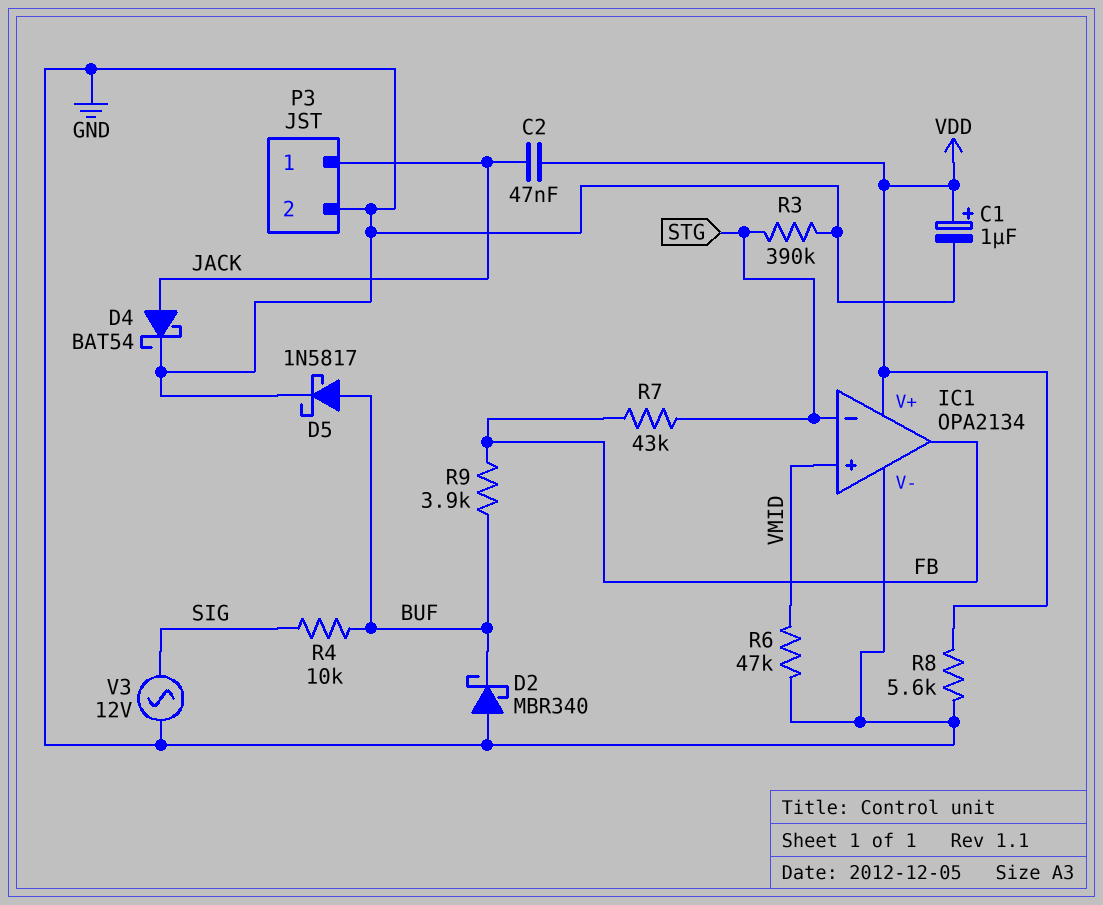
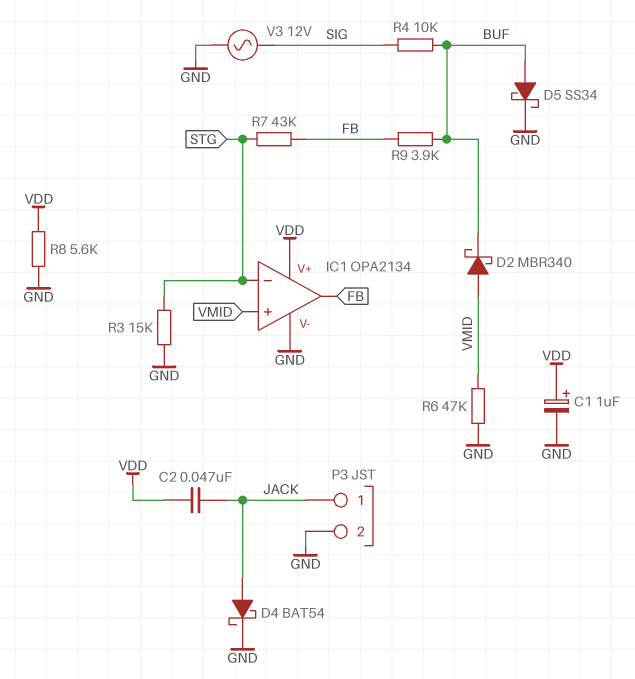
D2: schottky MBR340 (A GND, K BUF) -> schottky MBR340 (A VMID, K BUF)
D5: schottky 1N5817 (A BUF, K GND) -> schottky SS34 (A BUF, K GND)
R3: 390k (GND, STG) -> 15k (GND, STG)

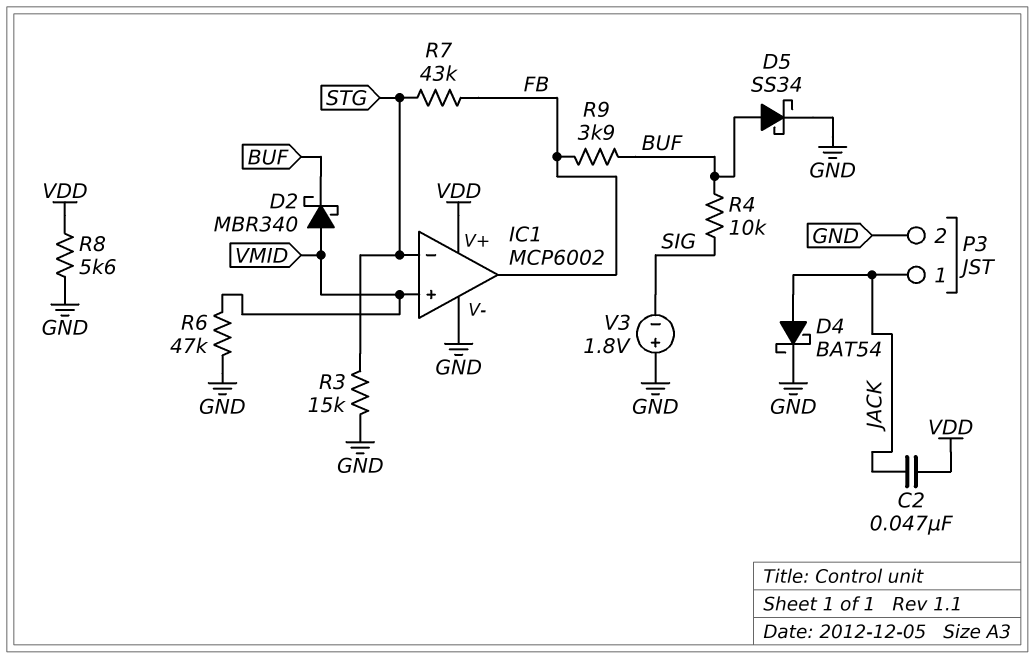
C1: 1uF (plus VDD, minus GND) -> none
IC1: OPA2134 -> MCP6002
V3: AC 12V (GND, SIG) -> 1.8V (plus GND, minus SIG)

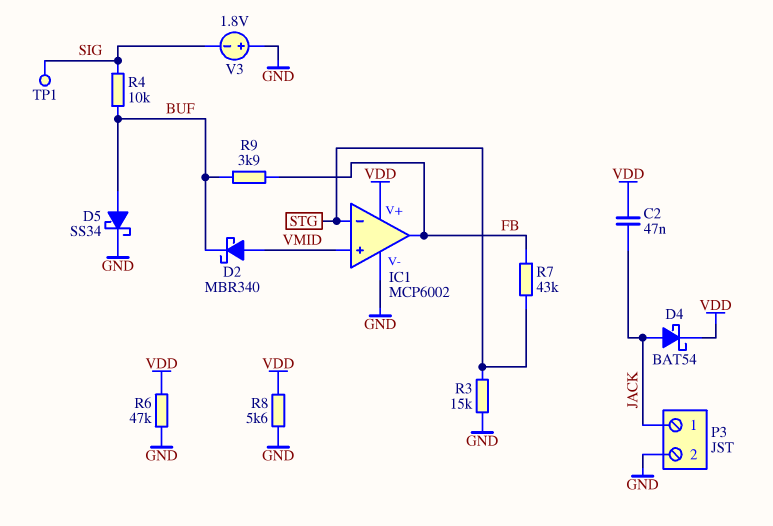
D4: schottky BAT54 (A JACK, K GND) -> schottky BAT54 (A JACK, K VDD)
R6: 47k (GND, VMID) -> 47k (GND, VDD)
TP1: none -> test point (SIG)

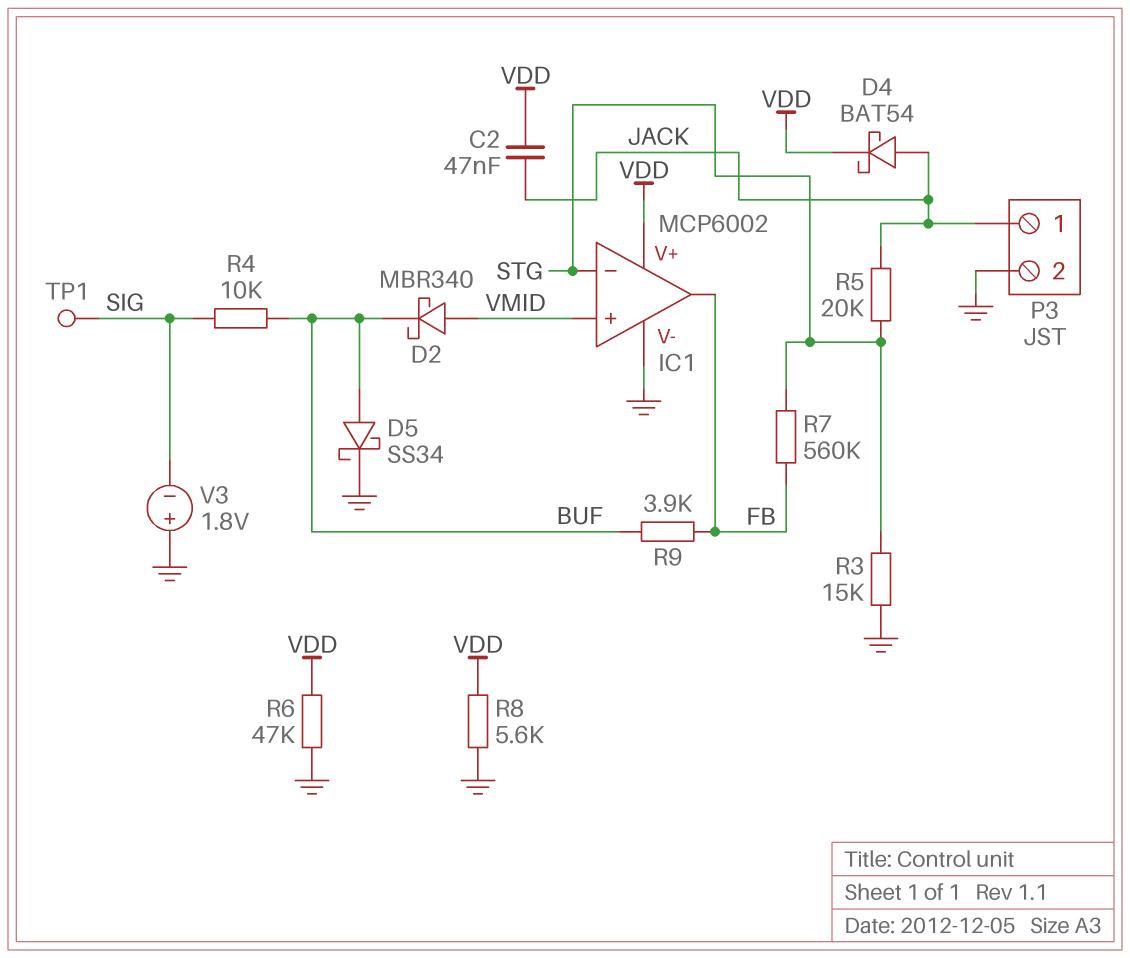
R5: none -> 20k (JACK, STG)
R7: 43k (FB, STG) -> 560k (FB, STG)

